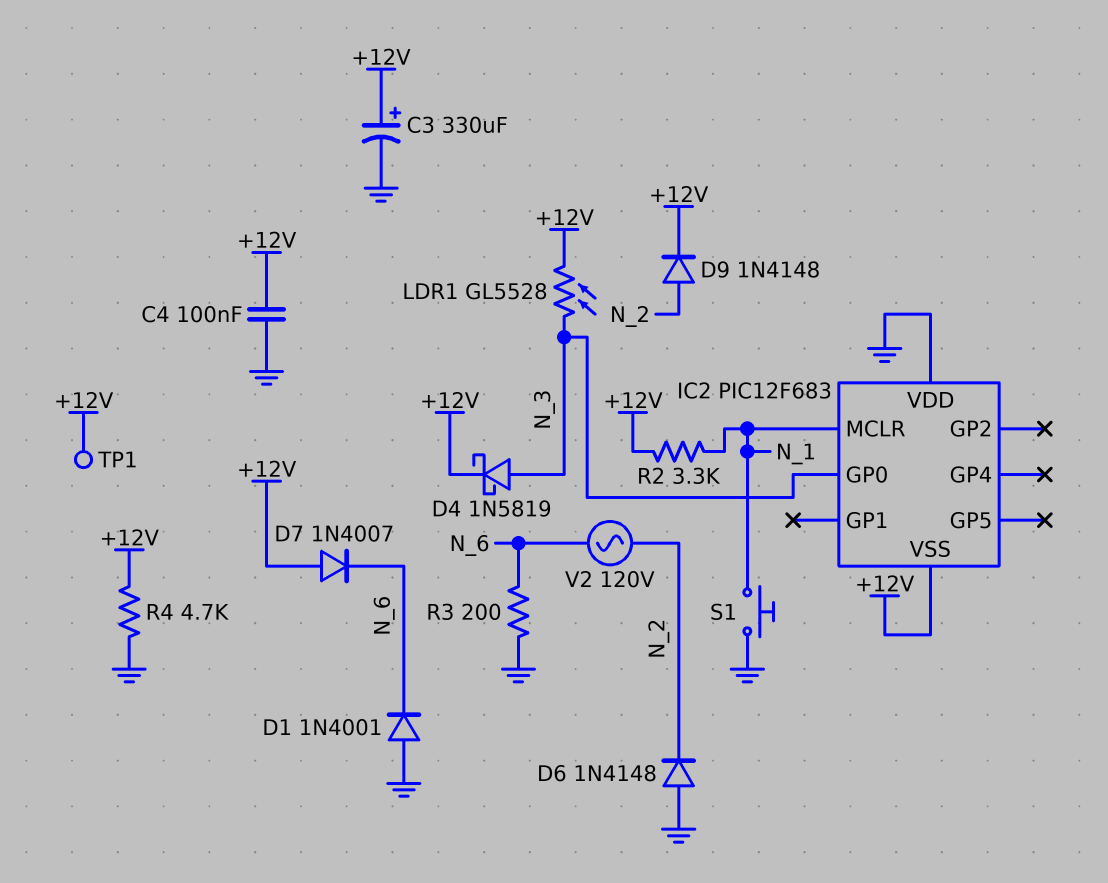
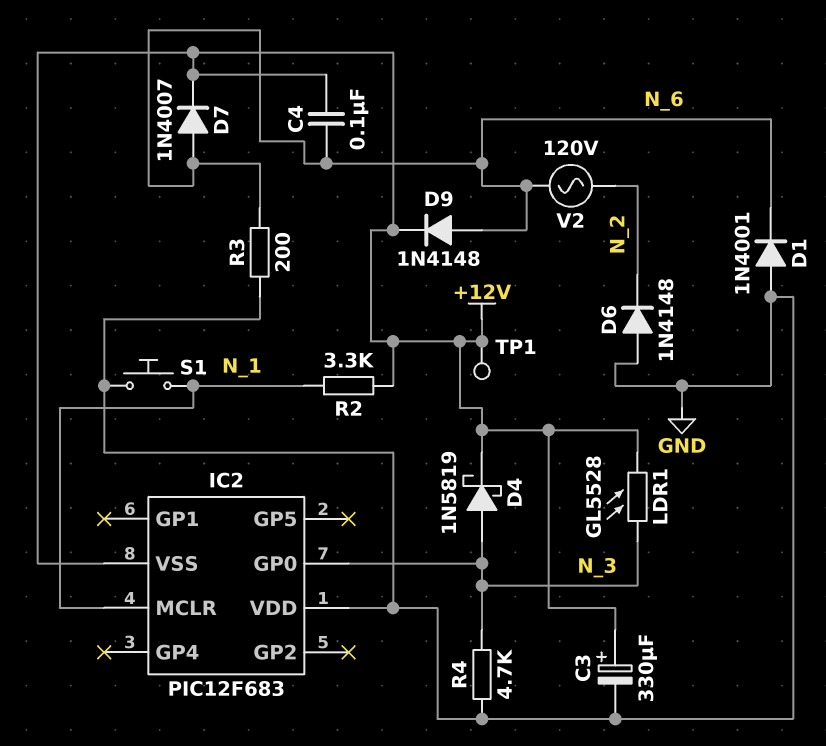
C4: 100nF (+12V, GND) -> 100nF (+12V, N_6)
D7: diode 1N4007 (A +12V, K N_6) -> diode 1N4007 (A N_6, K +12V)
D9: diode 1N4148 (A N_2, K +12V) -> diode 1N4148 (A N_6, K +12V)
R4: 4.7k (+12V, GND) -> 4.7k (GND, N_3)

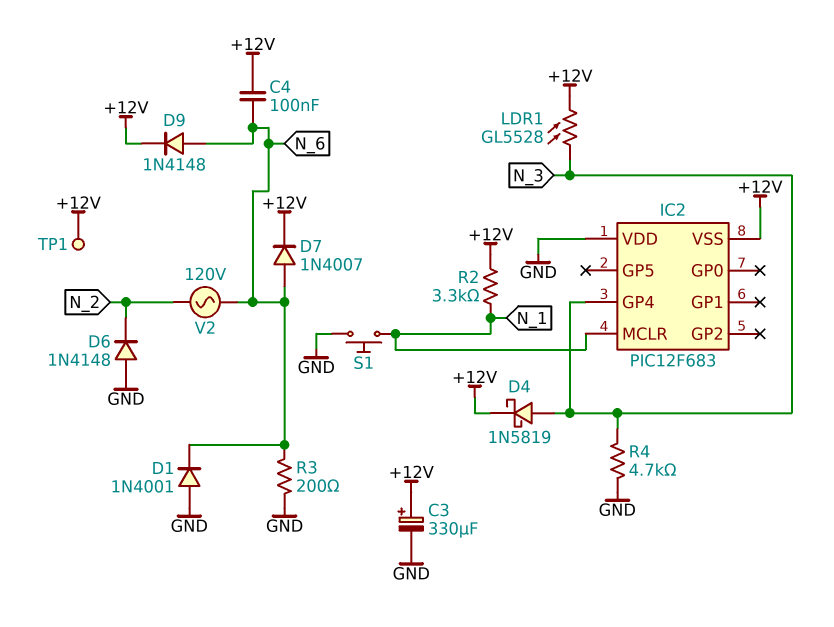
IC2 pin GP0: N_3 -> none
IC2 pin GP4: none -> N_3

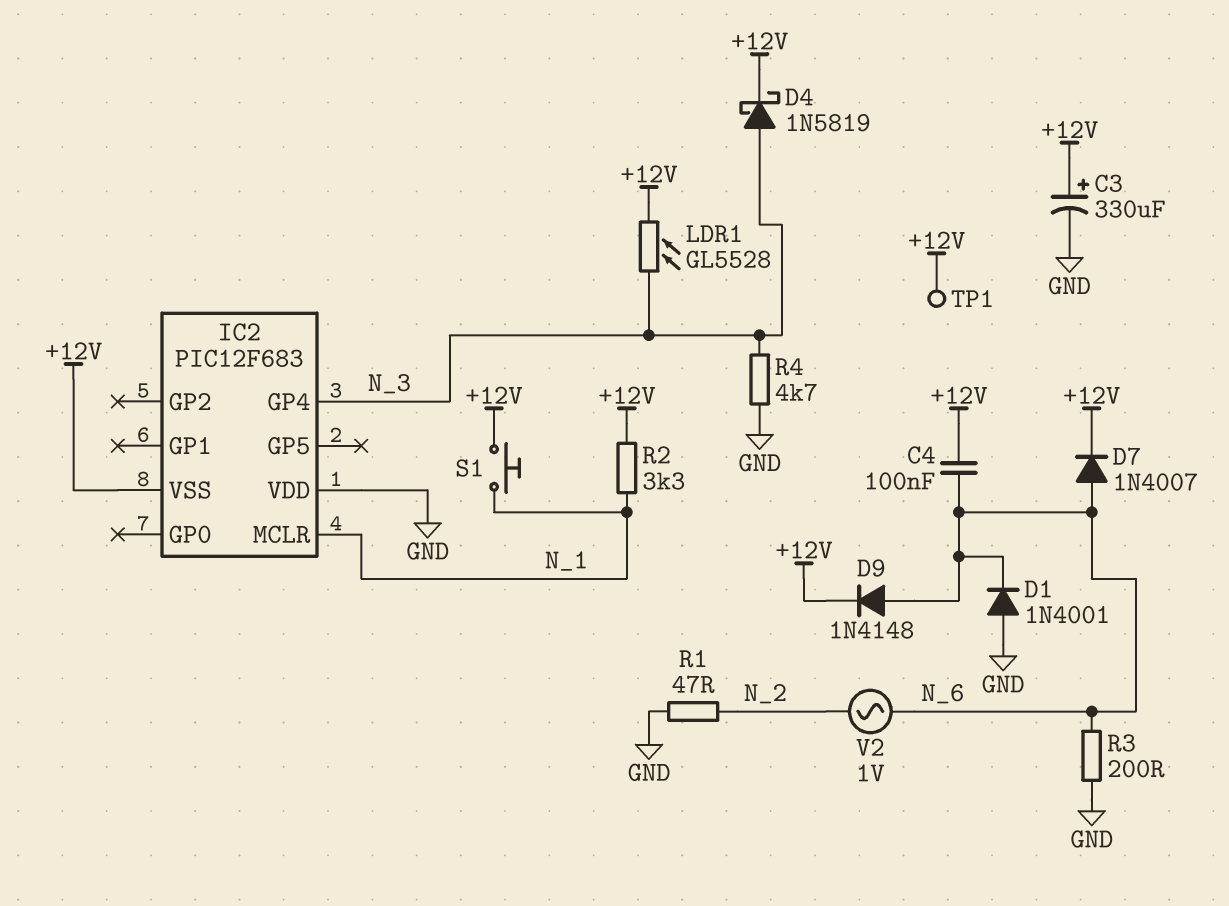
D6: diode 1N4148 (A GND, K N_2) -> none
R1: none -> 47 (GND, N_2)
S1: button (GND, N_1) -> button (+12V, N_1)
V2: AC 120V (N_2, N_6) -> AC 1V (N_2, N_6)

